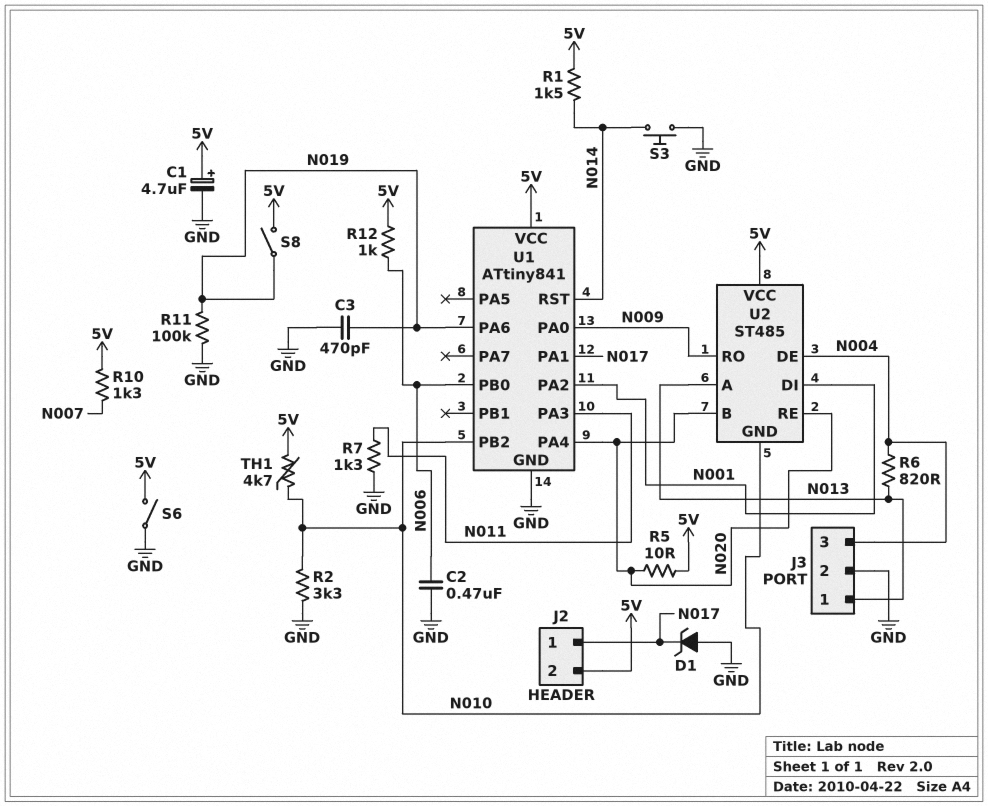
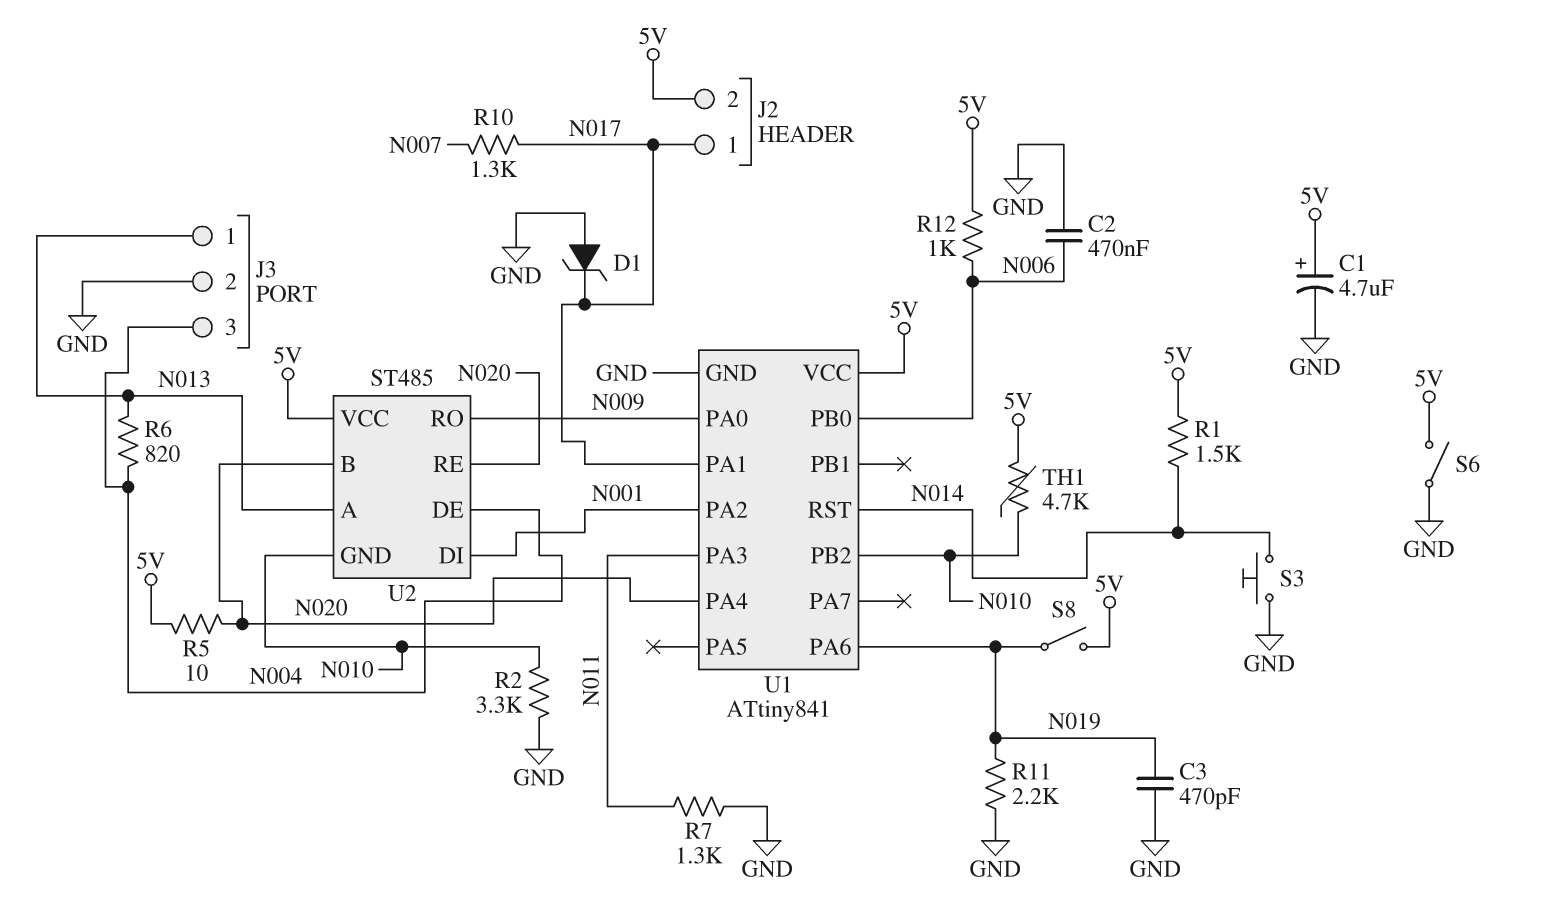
R10: 1.3k (5V, N007) -> 1.3k (N007, N017)
R11: 100k (GND, N019) -> 2.2k (GND, N019)

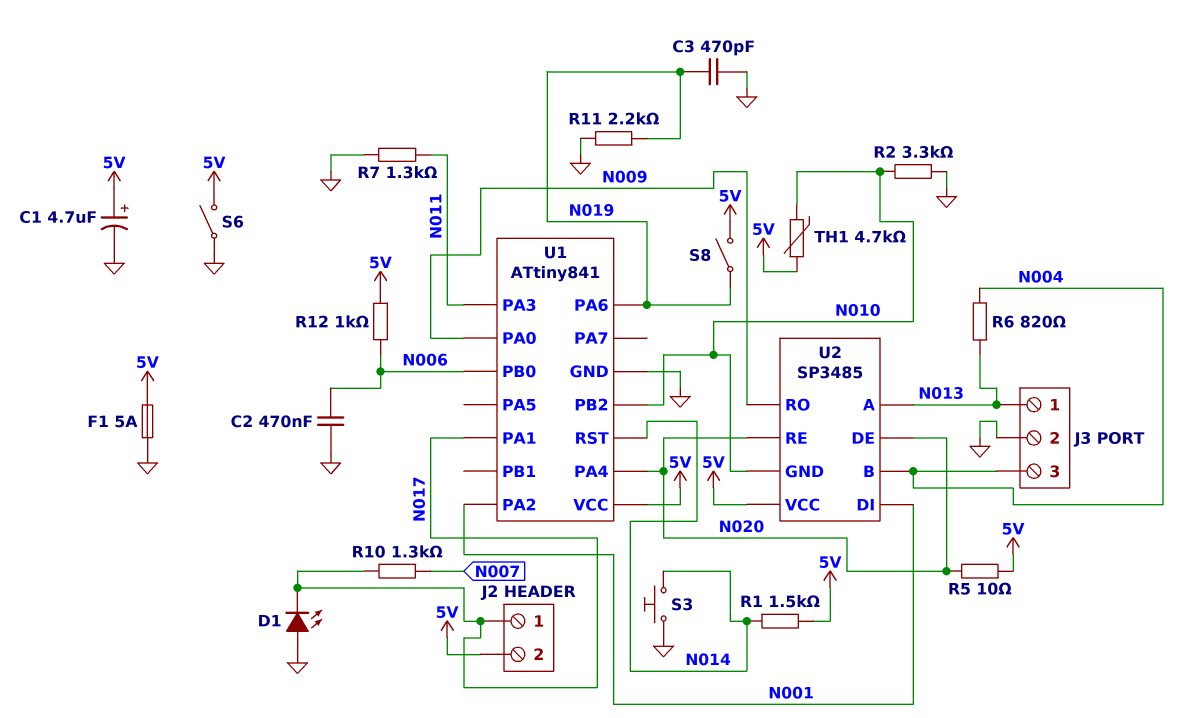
D1: zener (A GND, K N017) -> LED (A GND, K N017)
F1: none -> 5A (5V, GND)
U2: ST485 -> SP3485
U2 pin B: N020 -> N004
U2 pin DE: N004 -> N020

